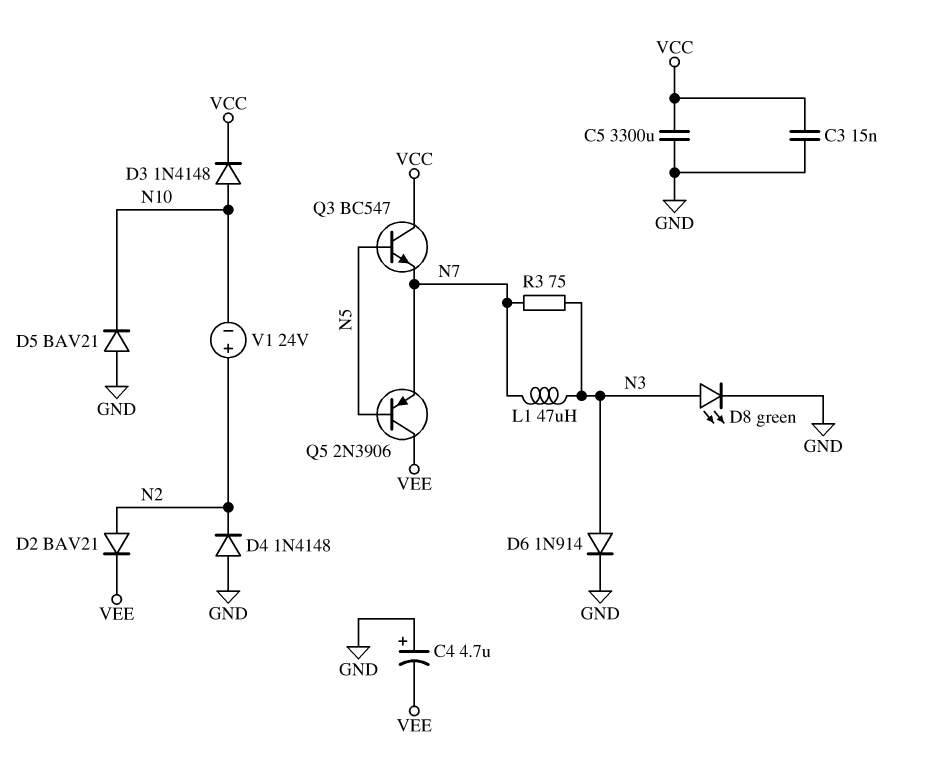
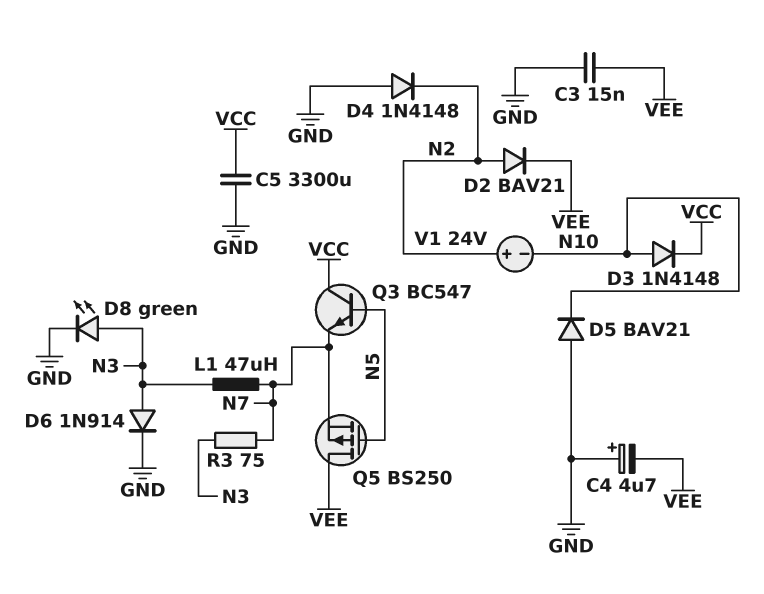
C3: 15nF (GND, VCC) -> 15nF (GND, VEE)
Q5: PNP 2N3906 (B N5, C VEE, E N7) -> PMOS BS250 (G N5, D VEE, S N7)

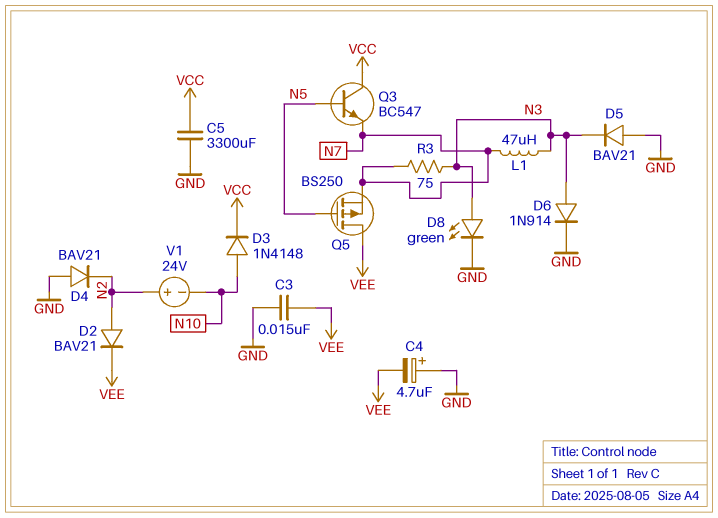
D4: diode 1N4148 (A GND, K N2) -> diode BAV21 (A GND, K N2)
D5: diode BAV21 (A GND, K N10) -> diode BAV21 (A GND, K N3)

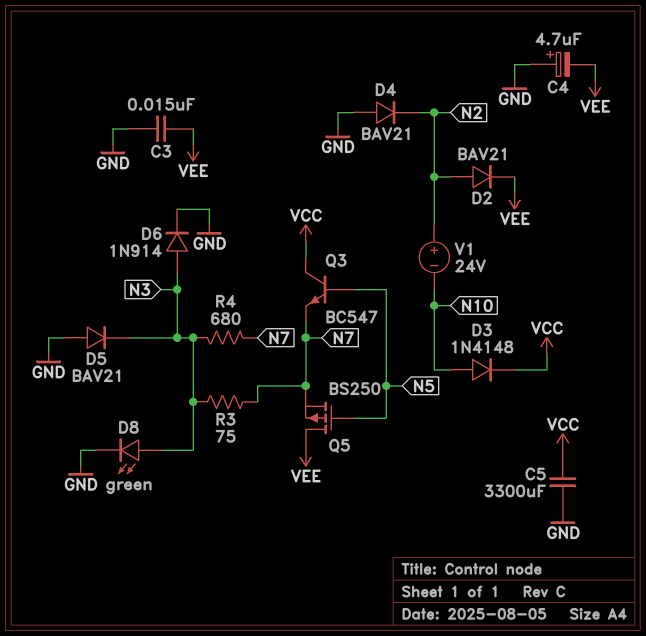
L1: 47uH (N3, N7) -> none
R4: none -> 680 (N3, N7)

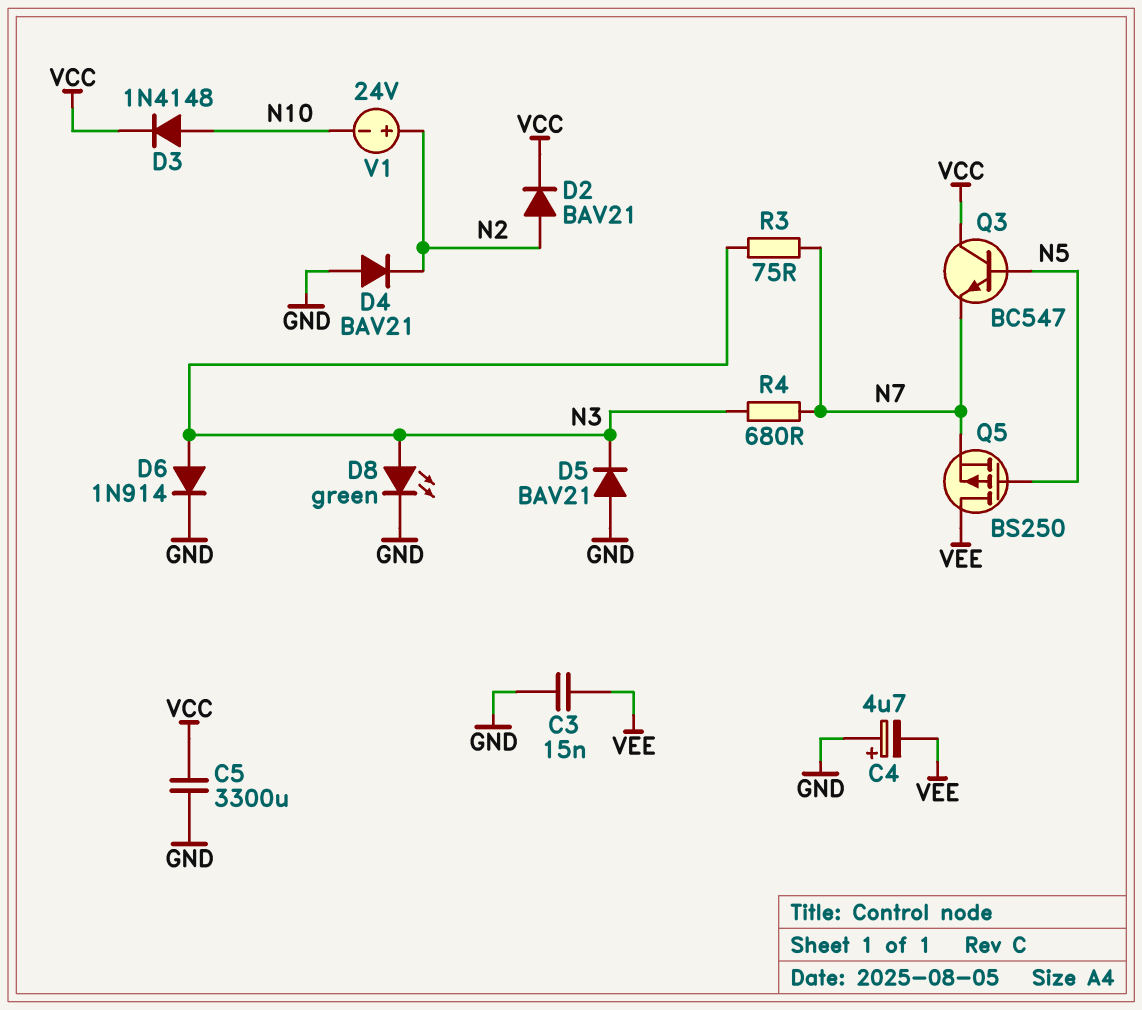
D2: diode BAV21 (A N2, K VEE) -> diode BAV21 (A N2, K VCC)

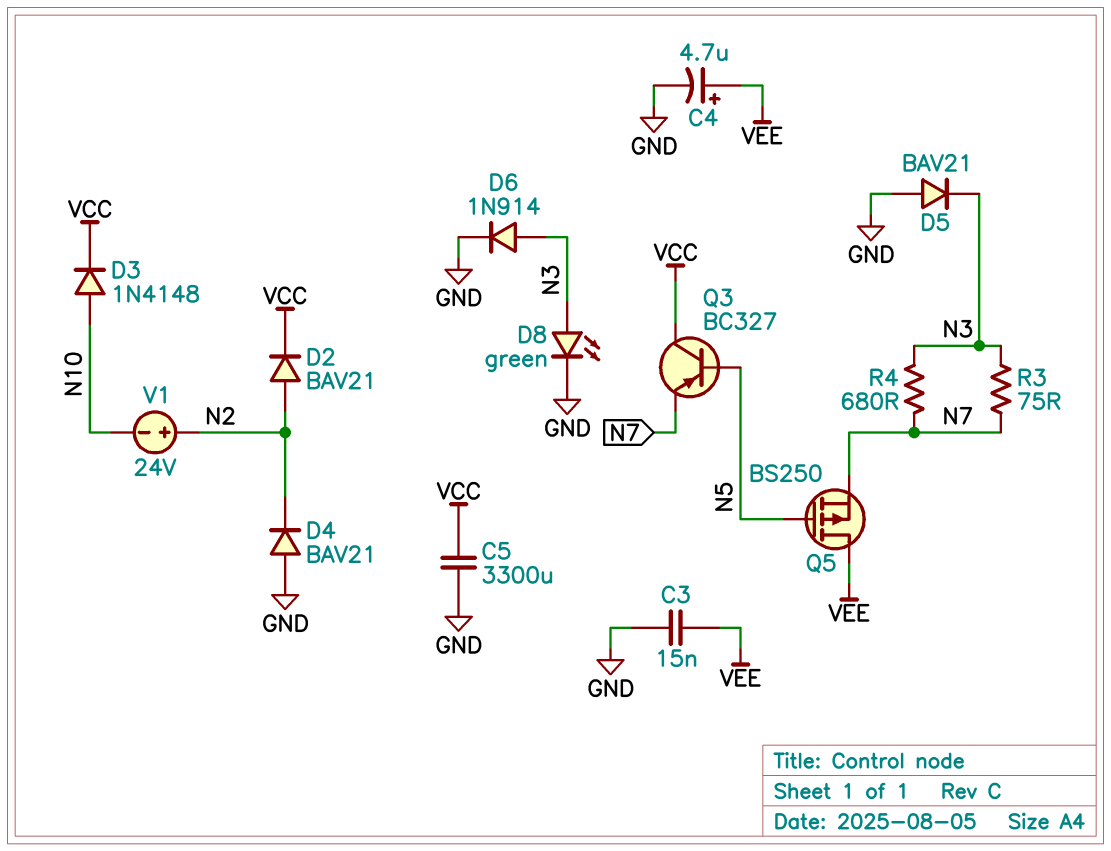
C4: 4.7uF (plus GND, minus VEE) -> 4.7uF (plus VEE, minus GND)
Q3: NPN BC547 (B N5, C VCC, E N7) -> PNP BC327 (B N5, C VCC, E N7)

